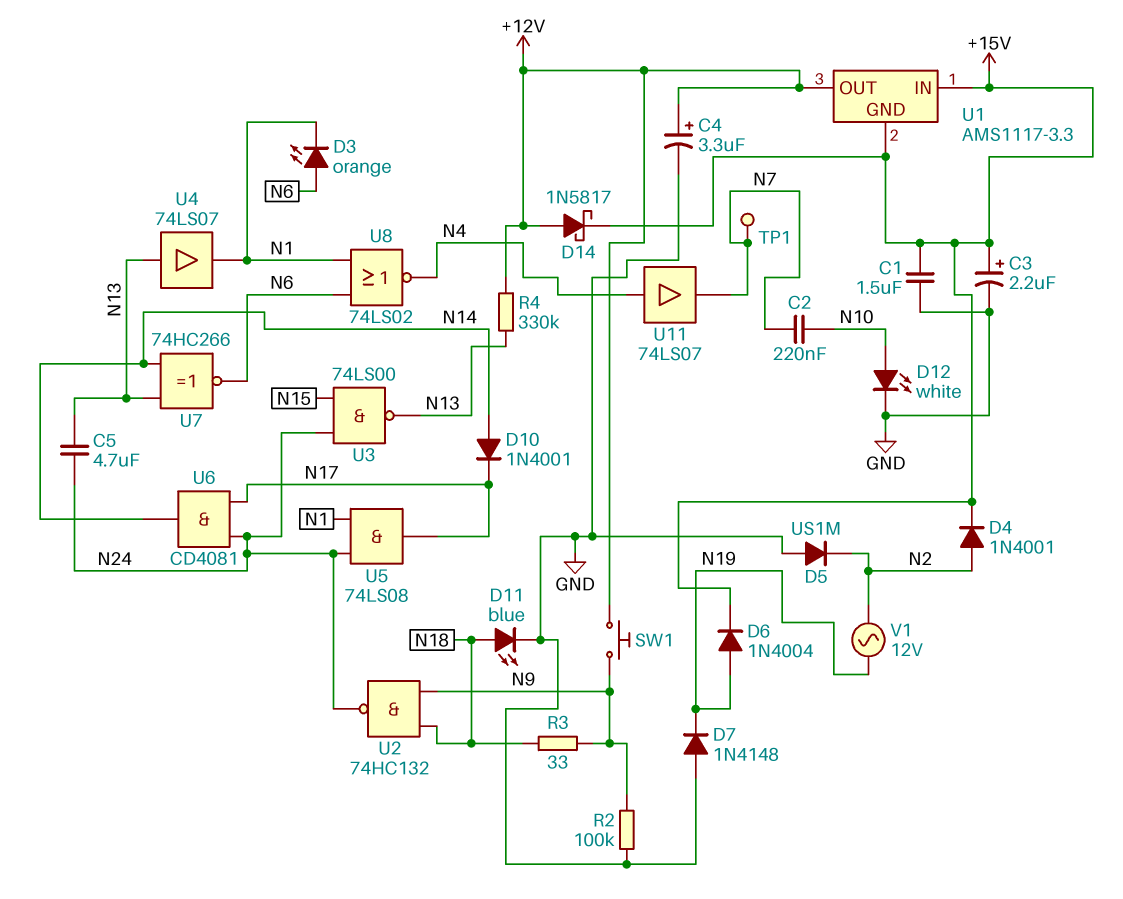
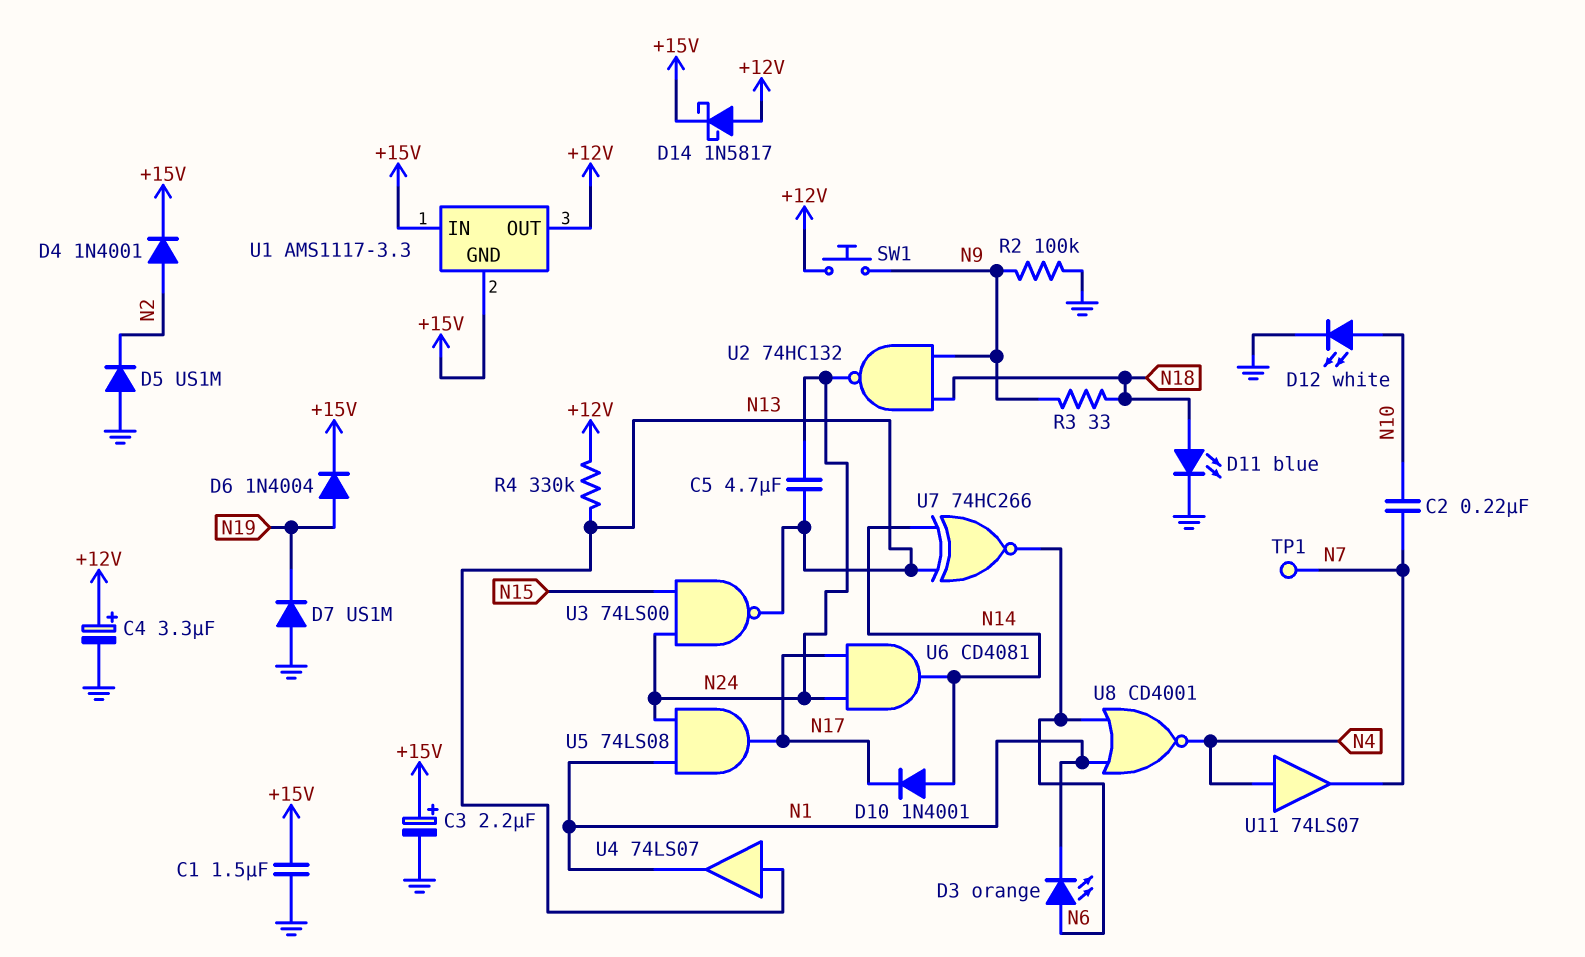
D7: diode 1N4148 (A GND, K N19) -> diode US1M (A GND, K N19)
U8: NOR 74LS02 (in N1, in N6, out N4) -> NOR CD4001 (in N1, in N6, out N4)
V1: AC 12V (N2, N19) -> none

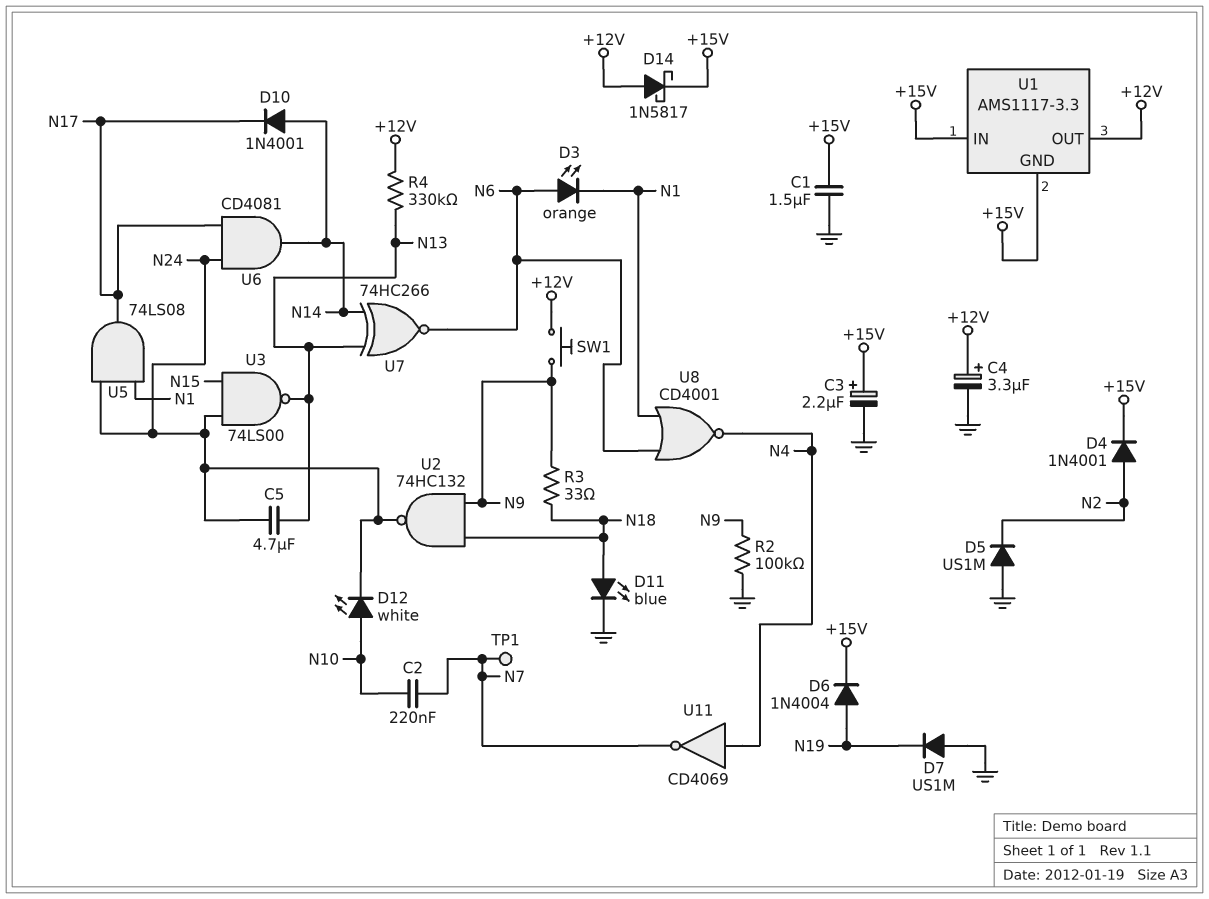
D12: LED white (A N10, K GND) -> LED white (A N10, K N24)
U4: buffer 74LS07 (in N13, out N1) -> none
U11: buffer 74LS07 (in N4, out N7) -> NOT CD4069 (in N4, out N7)

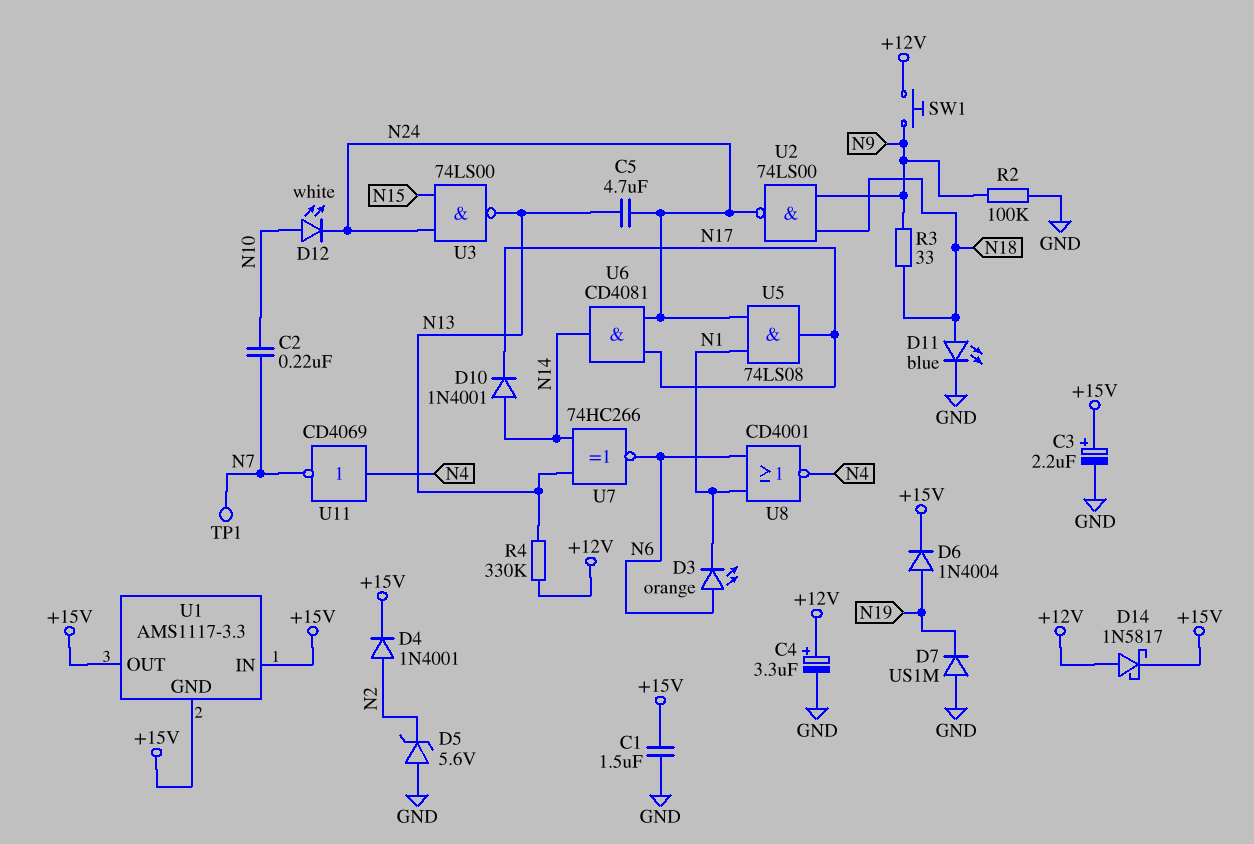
D5: diode US1M (A GND, K N2) -> zener 5.6V (A GND, K N2)
U1 pin OUT: +12V -> +15V
U2: NAND 74HC132 (in N9, in N18, out N24) -> NAND 74LS00 (in N9, in N18, out N24)

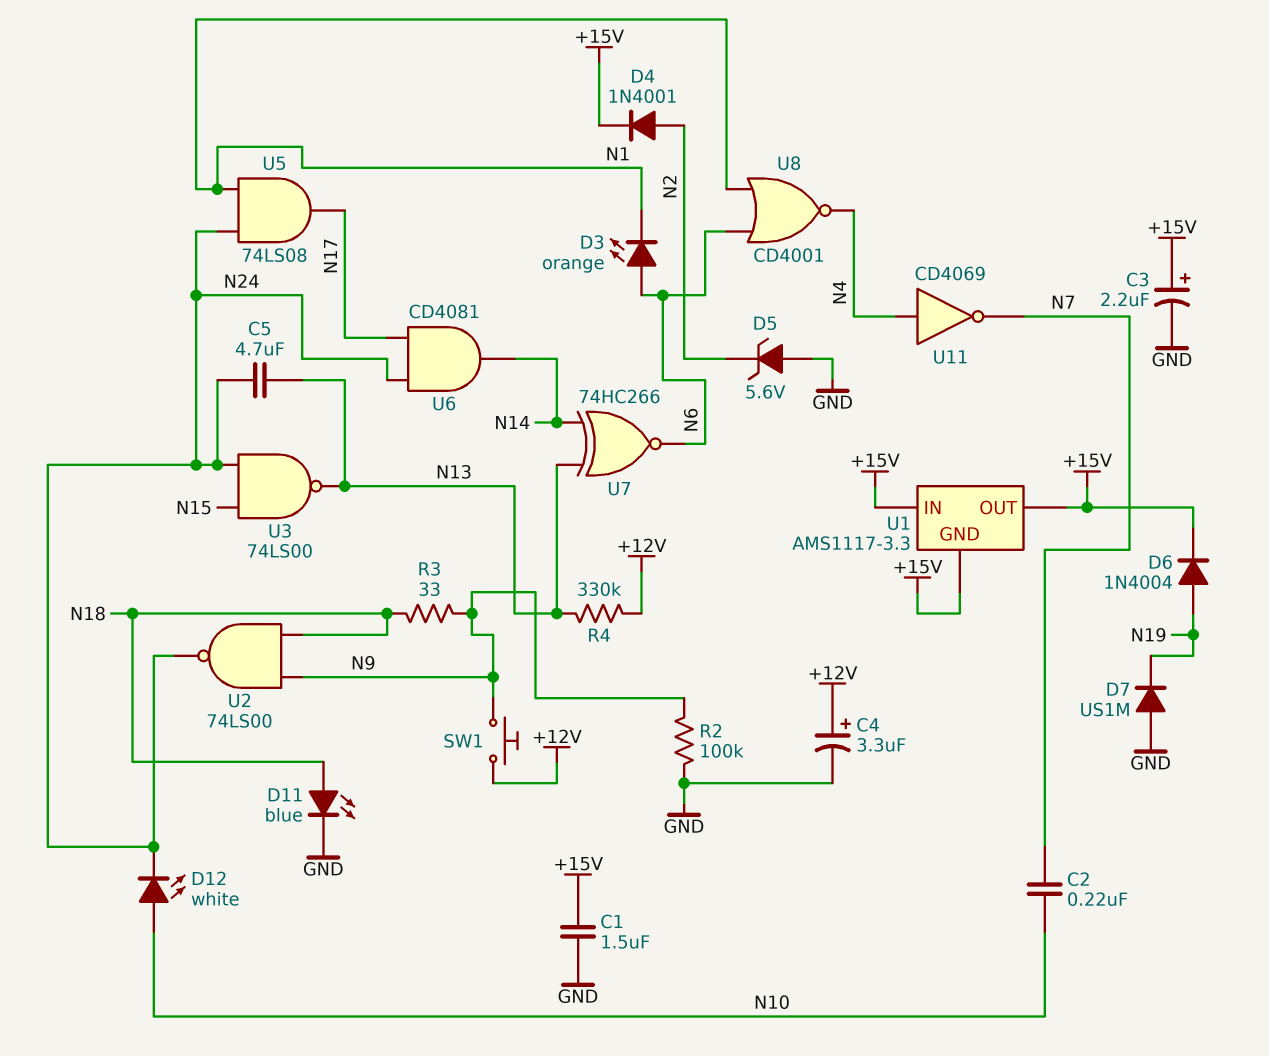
D10: diode 1N4001 (A N14, K N17) -> none
D14: schottky 1N5817 (A +12V, K +15V) -> none
TP1: test point (N7) -> none

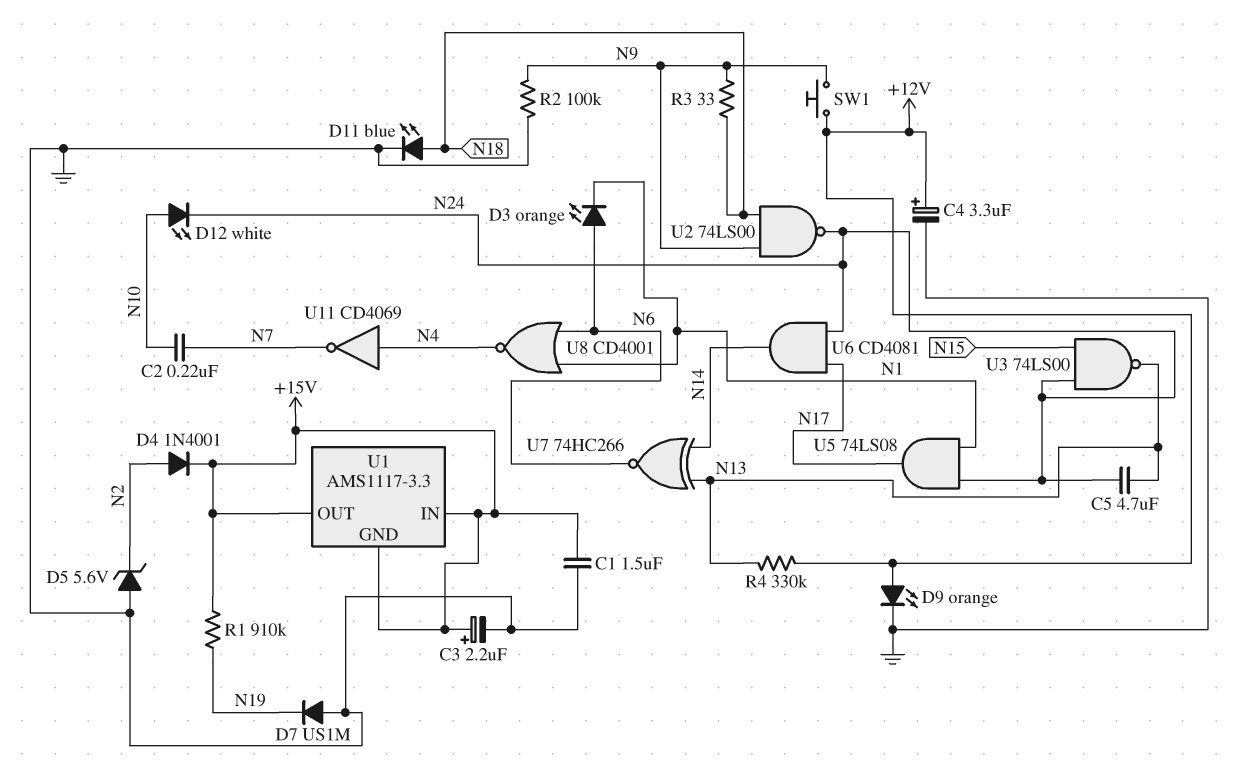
D6: diode 1N4004 (A N19, K +15V) -> none
D9: none -> LED orange (A +12V, K GND)
R1: none -> 910k (+15V, N19)

